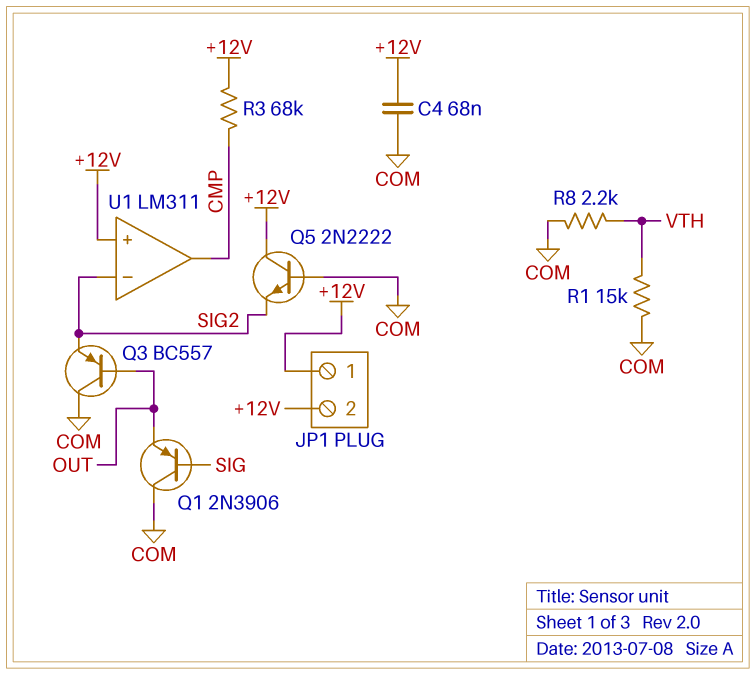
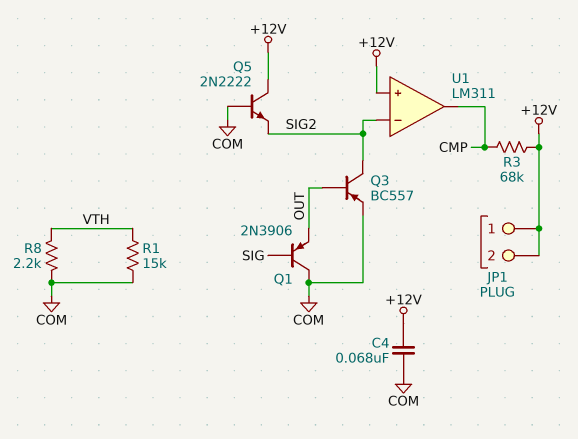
Q3: PNP BC557 (B OUT, C COM, E SIG2) -> PNP BC557 (B OUT, C SIG2, E COM)

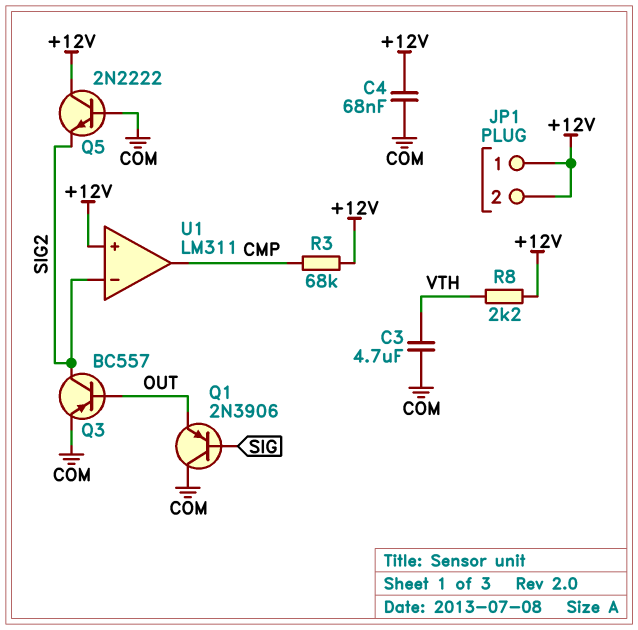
C3: none -> 4.7uF (COM, VTH)
R1: 15k (COM, VTH) -> none
R8: 2.2k (COM, VTH) -> 2.2k (+12V, VTH)

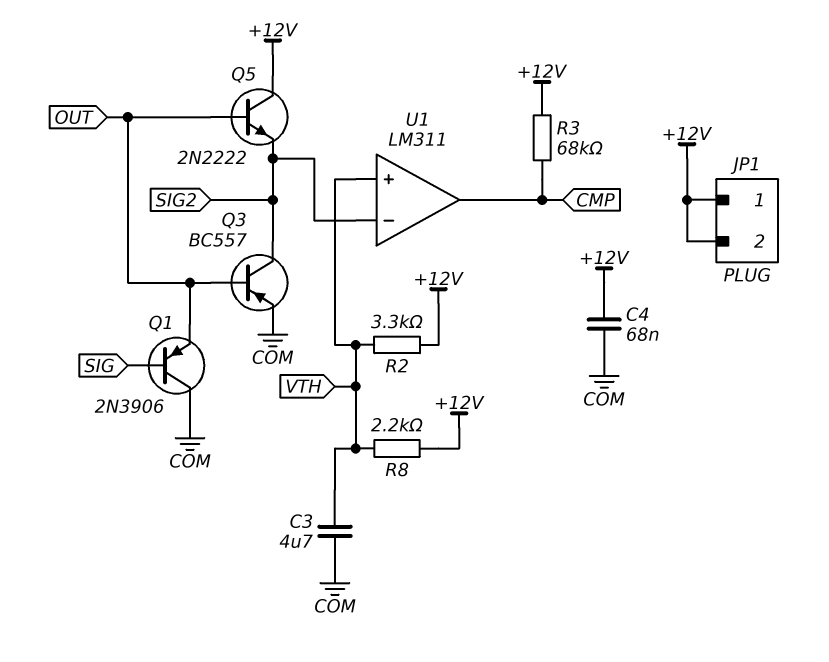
Q5: NPN 2N2222 (B COM, C +12V, E SIG2) -> NPN 2N2222 (B OUT, C +12V, E SIG2)
R2: none -> 3.3k (+12V, VTH)
U1 pin in+: +12V -> VTH

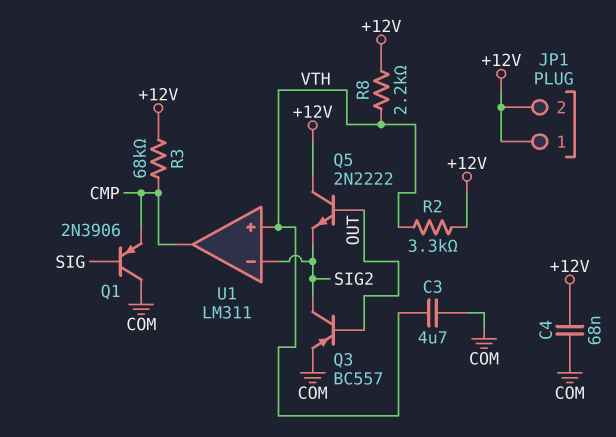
Q1: PNP 2N3906 (B SIG, C COM, E OUT) -> PNP 2N3906 (B SIG, C COM, E CMP)

